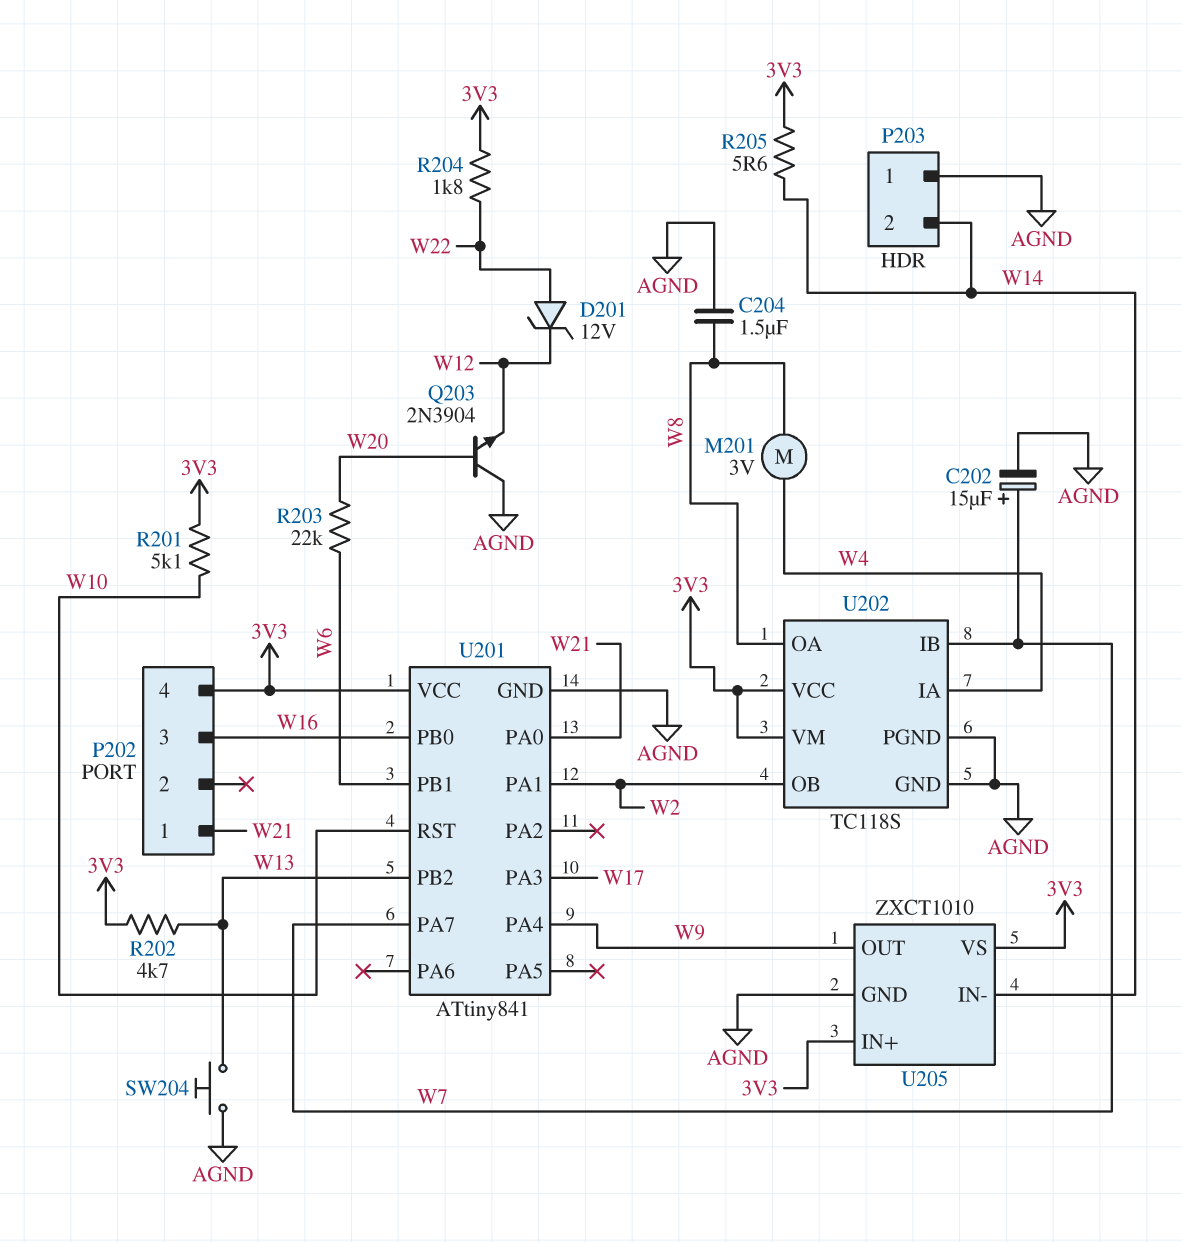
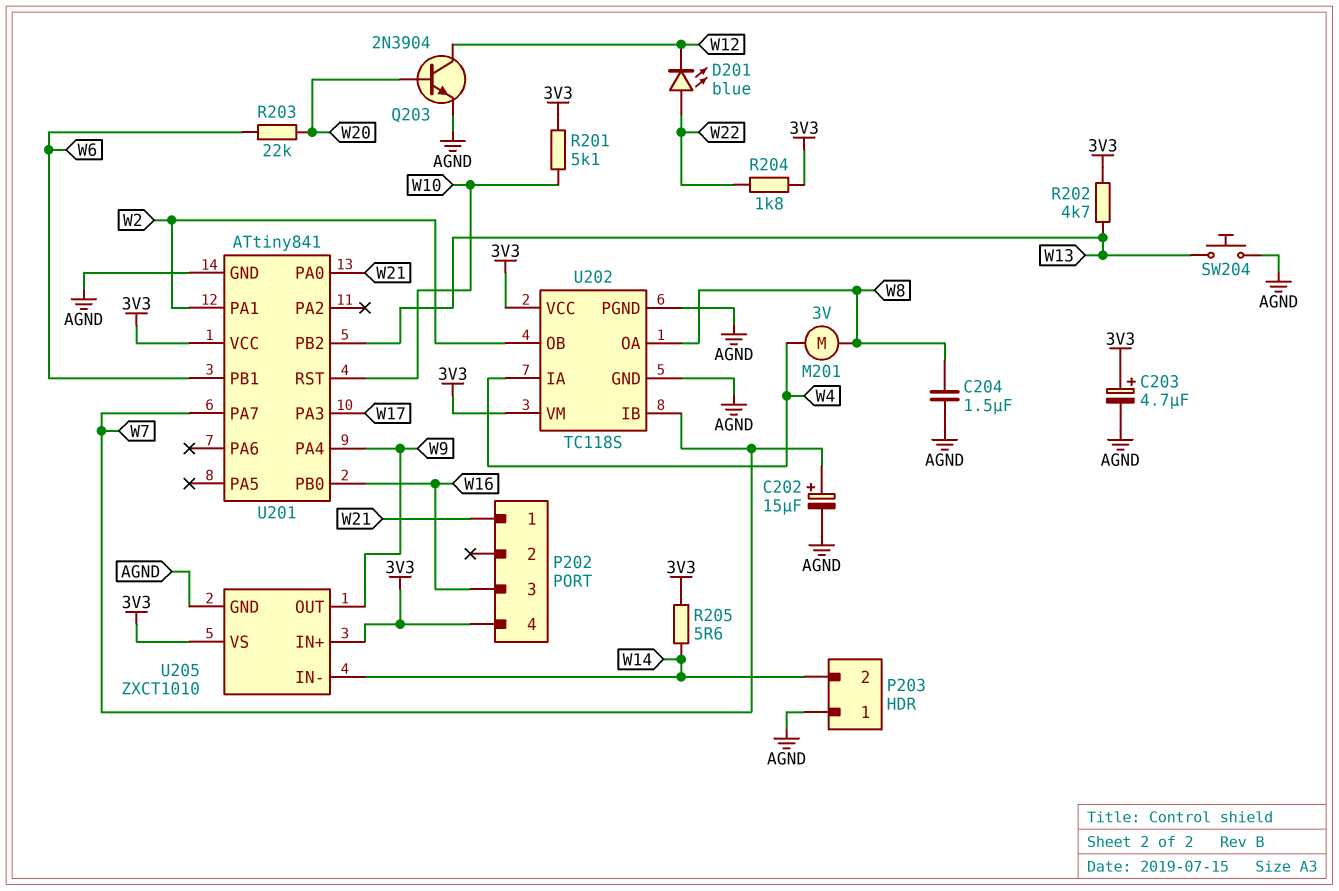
C203: none -> 4.7uF (plus 3V3, minus AGND)
D201: zener 12V (A W22, K W12) -> LED blue (A W22, K W12)
Q203: NPN 2N3904 (B W20, C AGND, E W12) -> NPN 2N3904 (B W20, C W12, E AGND)

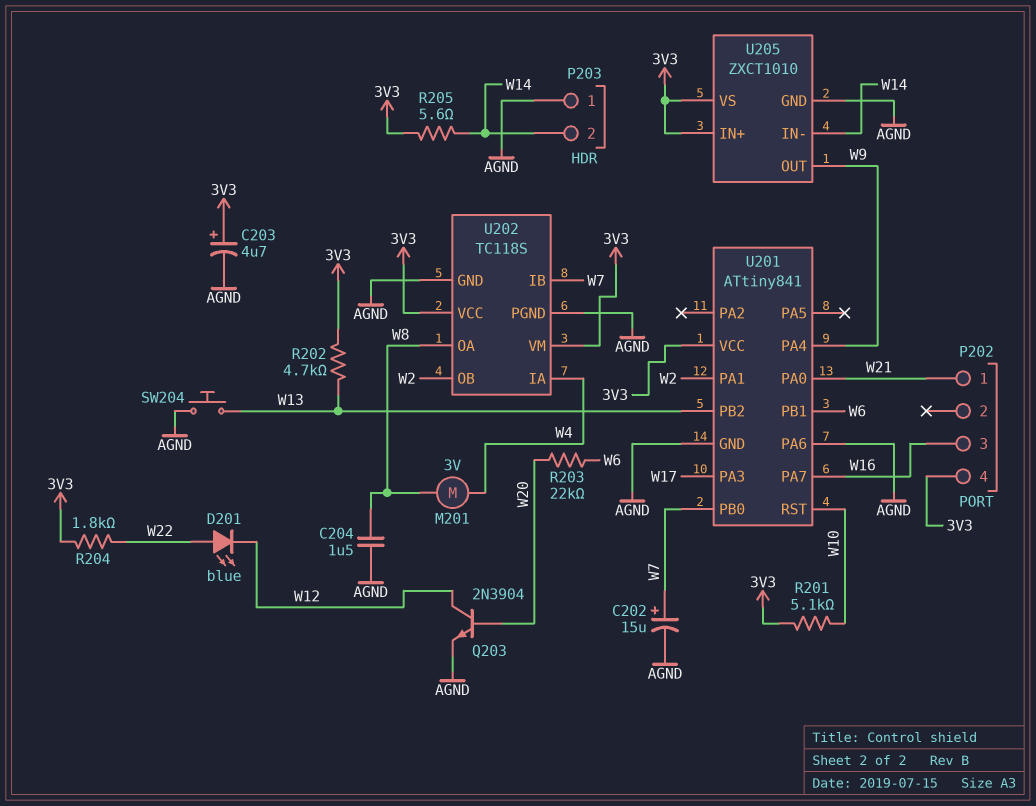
U201 pin PA6: none -> AGND
U201 pin PA7: W7 -> W16
U201 pin PB0: W16 -> W7

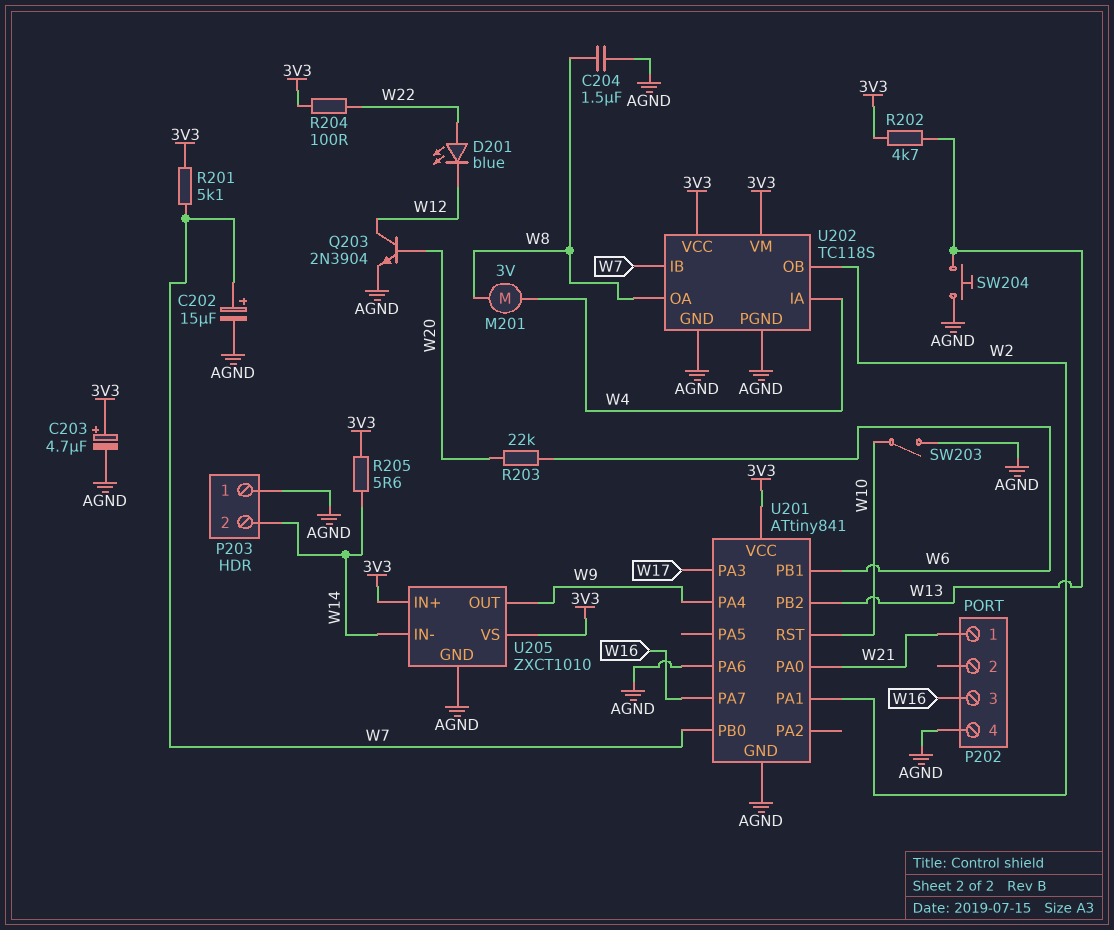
P202 pin 4: 3V3 -> AGND
R201: 5.1k (3V3, W10) -> 5.1k (3V3, W7)
R204: 1.8k (3V3, W22) -> 100 (3V3, W22)
SW203: none -> switch (AGND, W10)

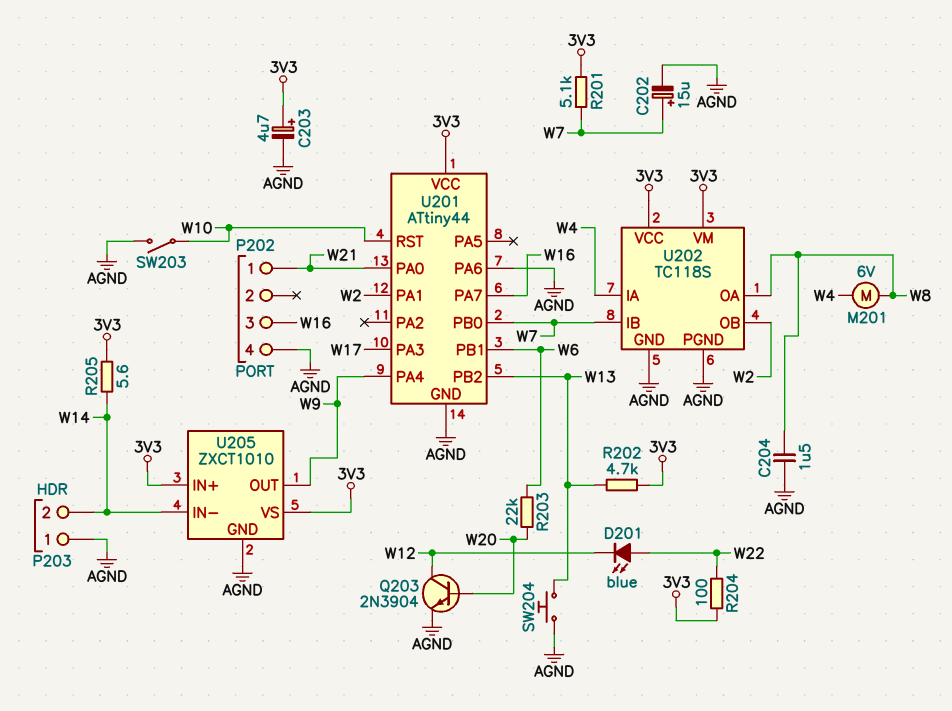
M201: motor 3V (W4, W8) -> motor 6V (W4, W8)
U201: ATtiny841 -> ATtiny44

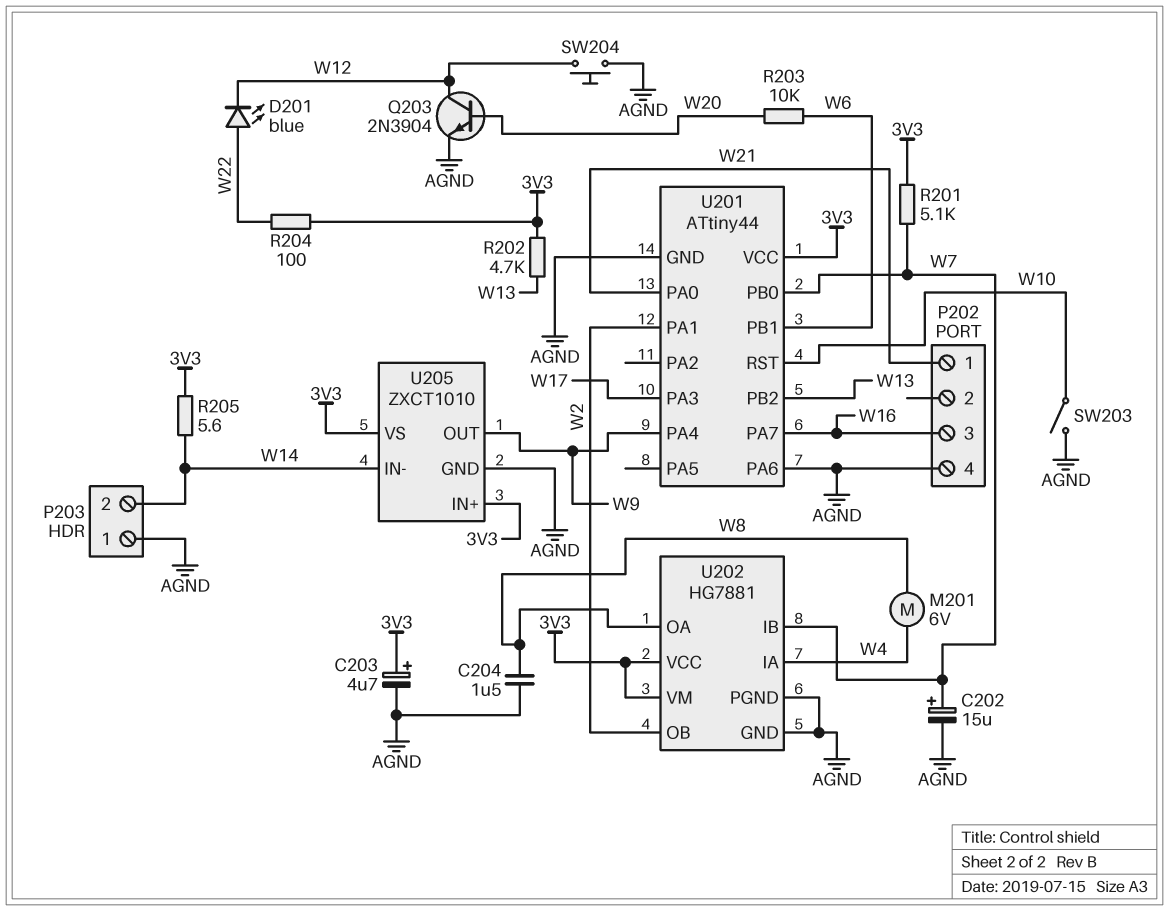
R203: 22k (W6, W20) -> 10k (W6, W20)
SW204: button (AGND, W13) -> button (AGND, W12)
U202: TC118S -> HG7881

